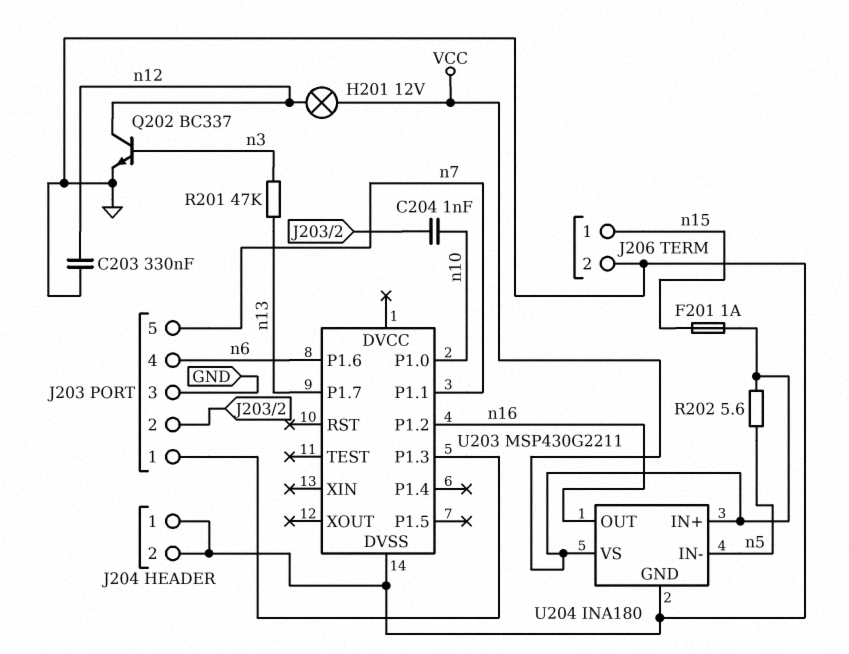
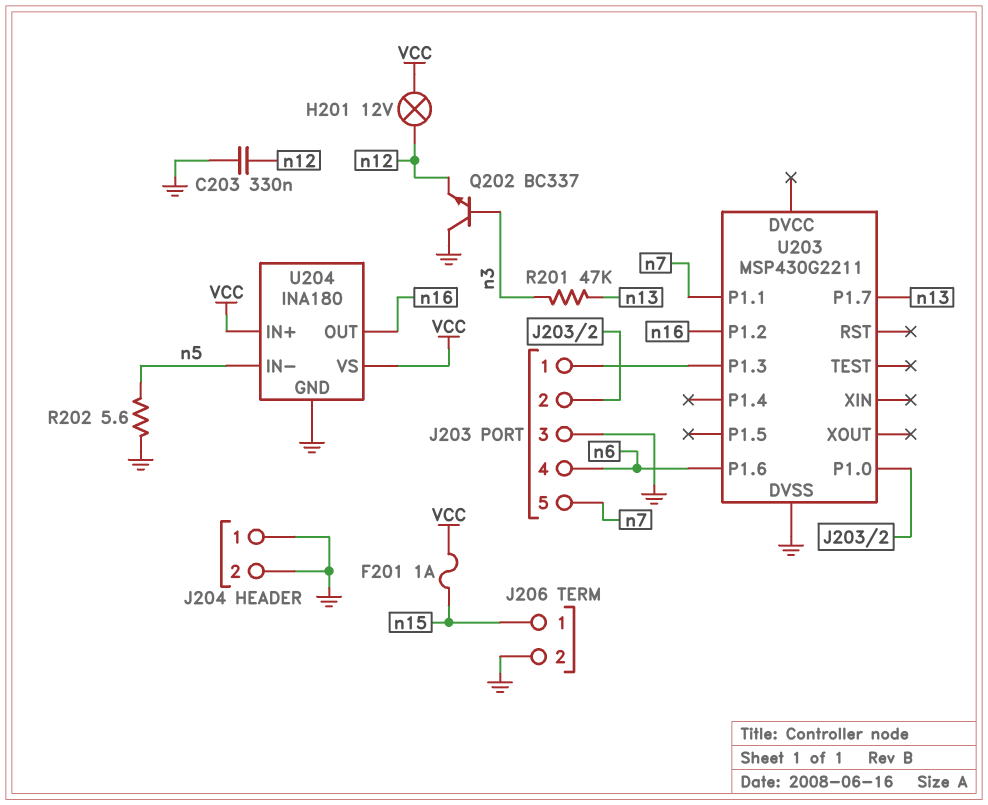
C204: 1nF (J203/2, n10) -> none
Q202: NPN BC337 (B n3, C n12, E GND) -> NPN BC337 (B n3, C GND, E n12)
R202: 5.6 (VCC, n5) -> 5.6 (GND, n5)
U203 pin P1.0: n10 -> J203/2

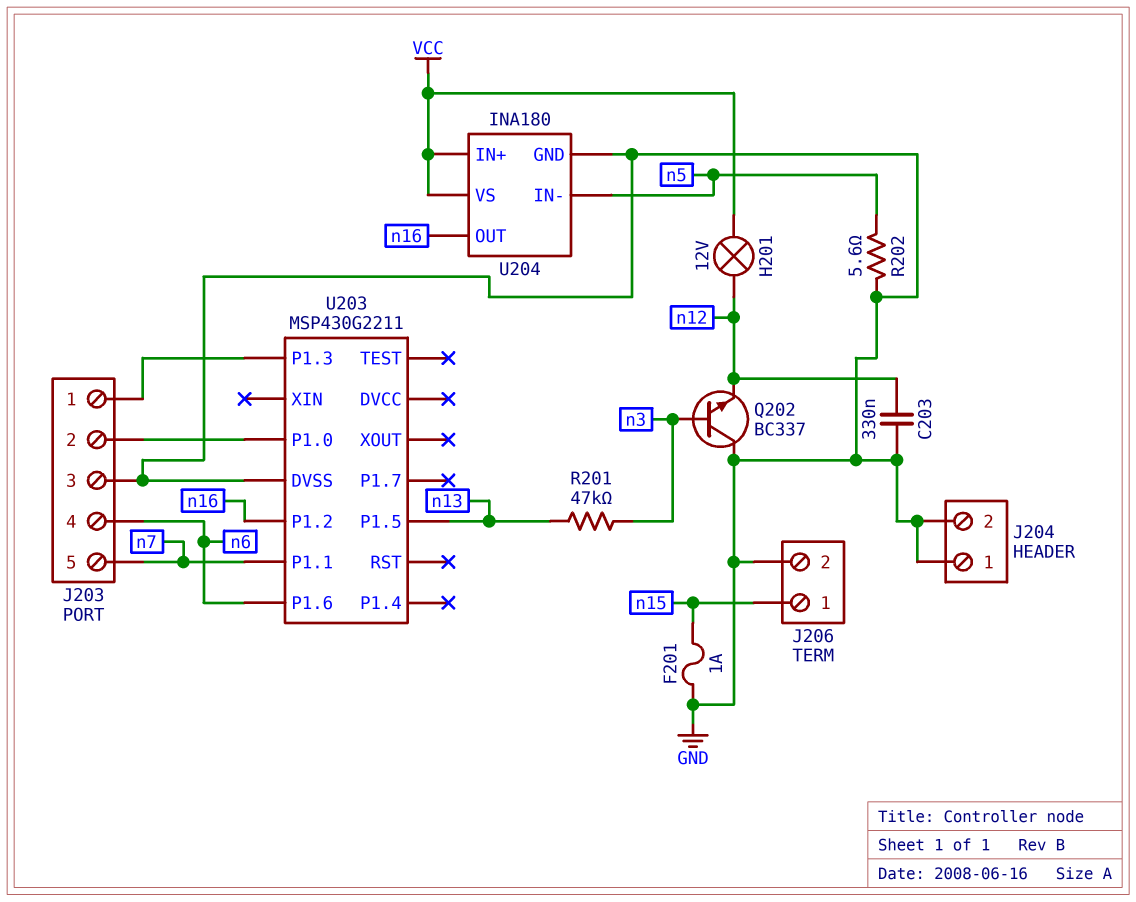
F201: 1A (VCC, n15) -> 1A (GND, n15)
U203 pin P1.5: none -> n13
U203 pin P1.7: n13 -> none

